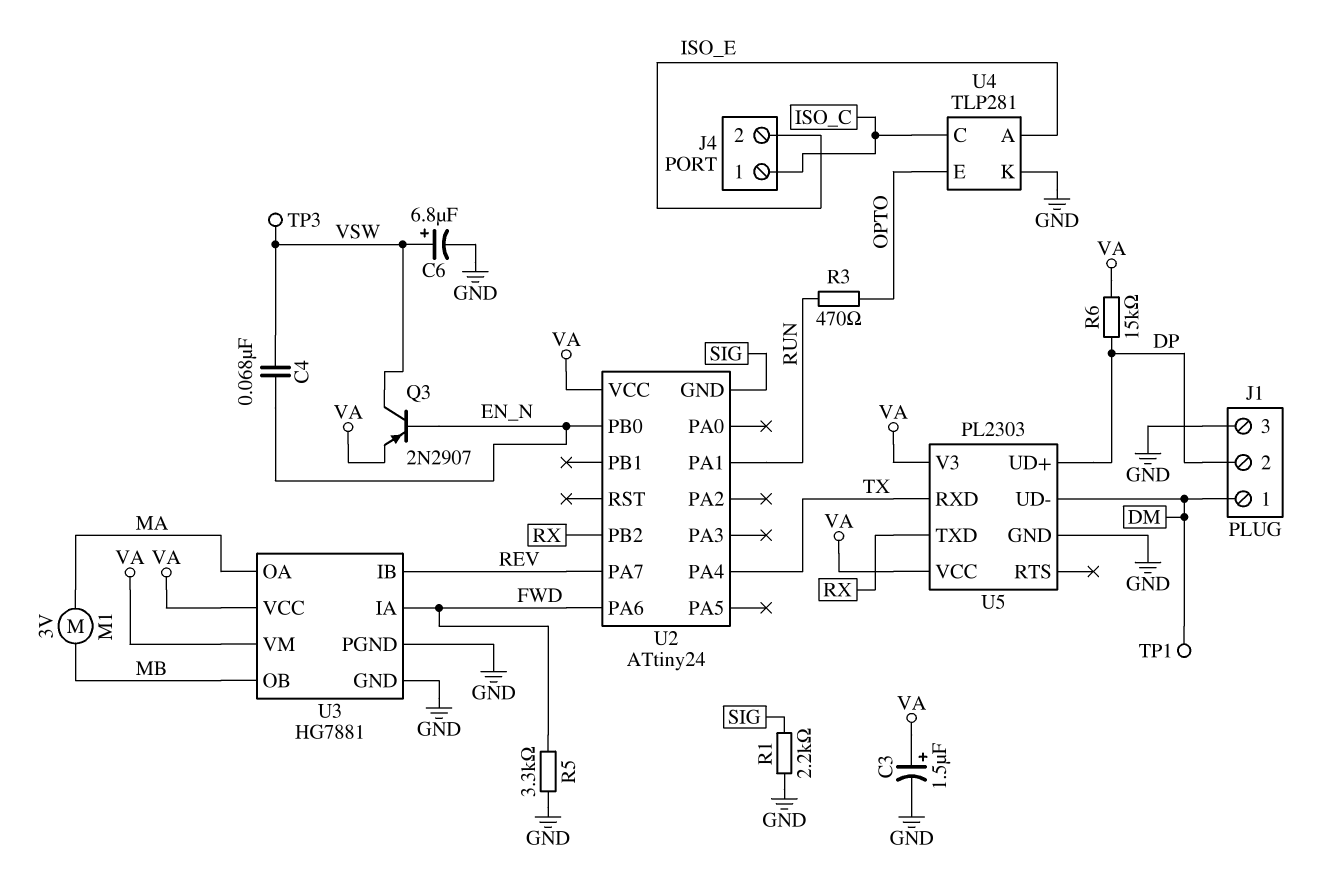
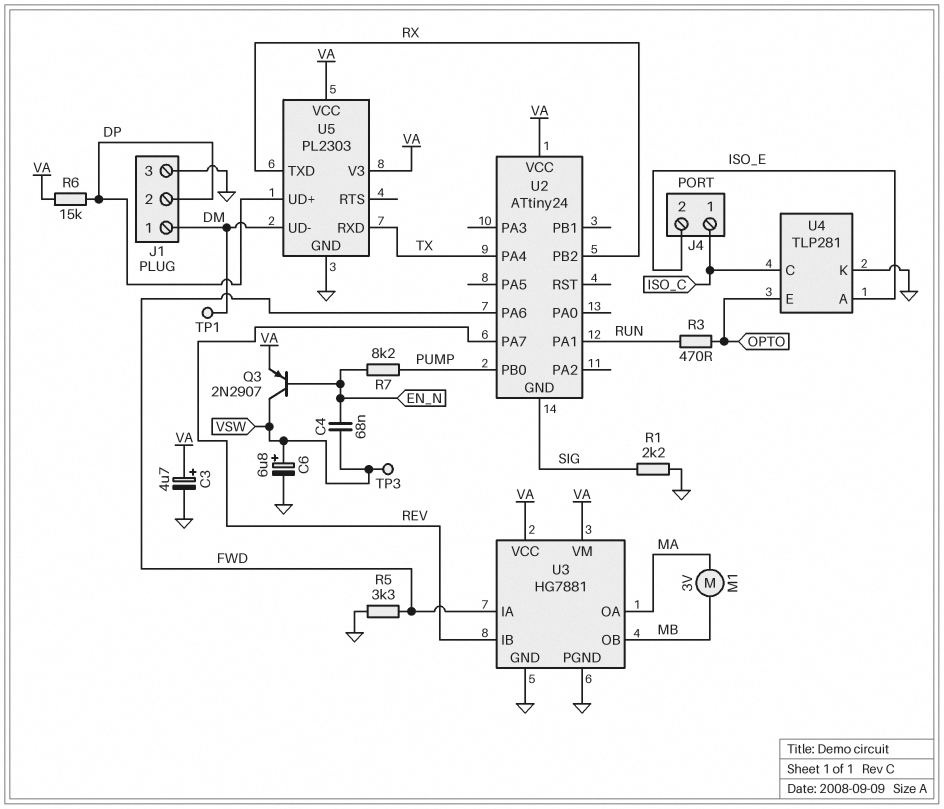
C3: 1.5uF (plus VA, minus GND) -> 4.7uF (plus VA, minus GND)
R7: none -> 8.2k (EN_N, PUMP)
U2 pin PB0: EN_N -> PUMP

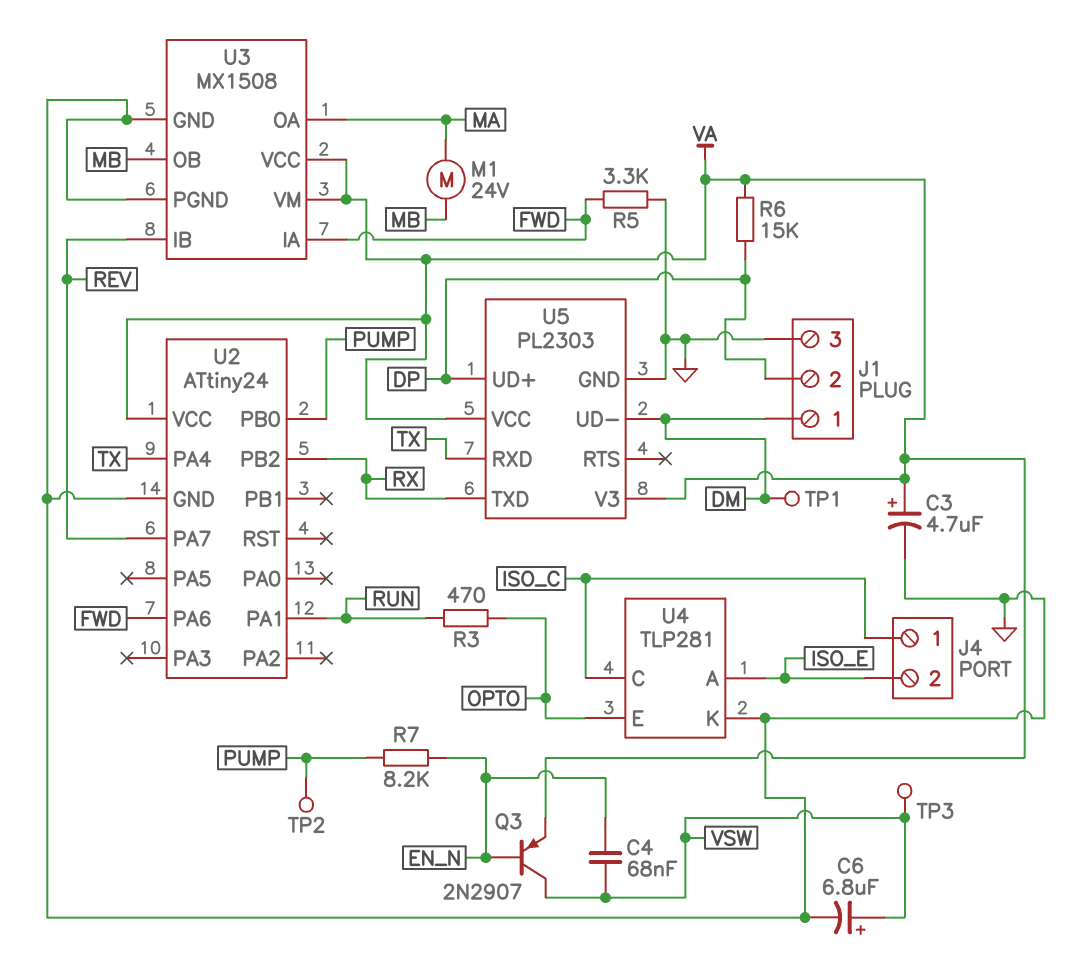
M1: motor 3V (MA, MB) -> motor 24V (MA, MB)
R1: 2.2k (GND, SIG) -> none
TP2: none -> test point (PUMP)
U2 pin GND: SIG -> GND
U3: HG7881 -> MX1508

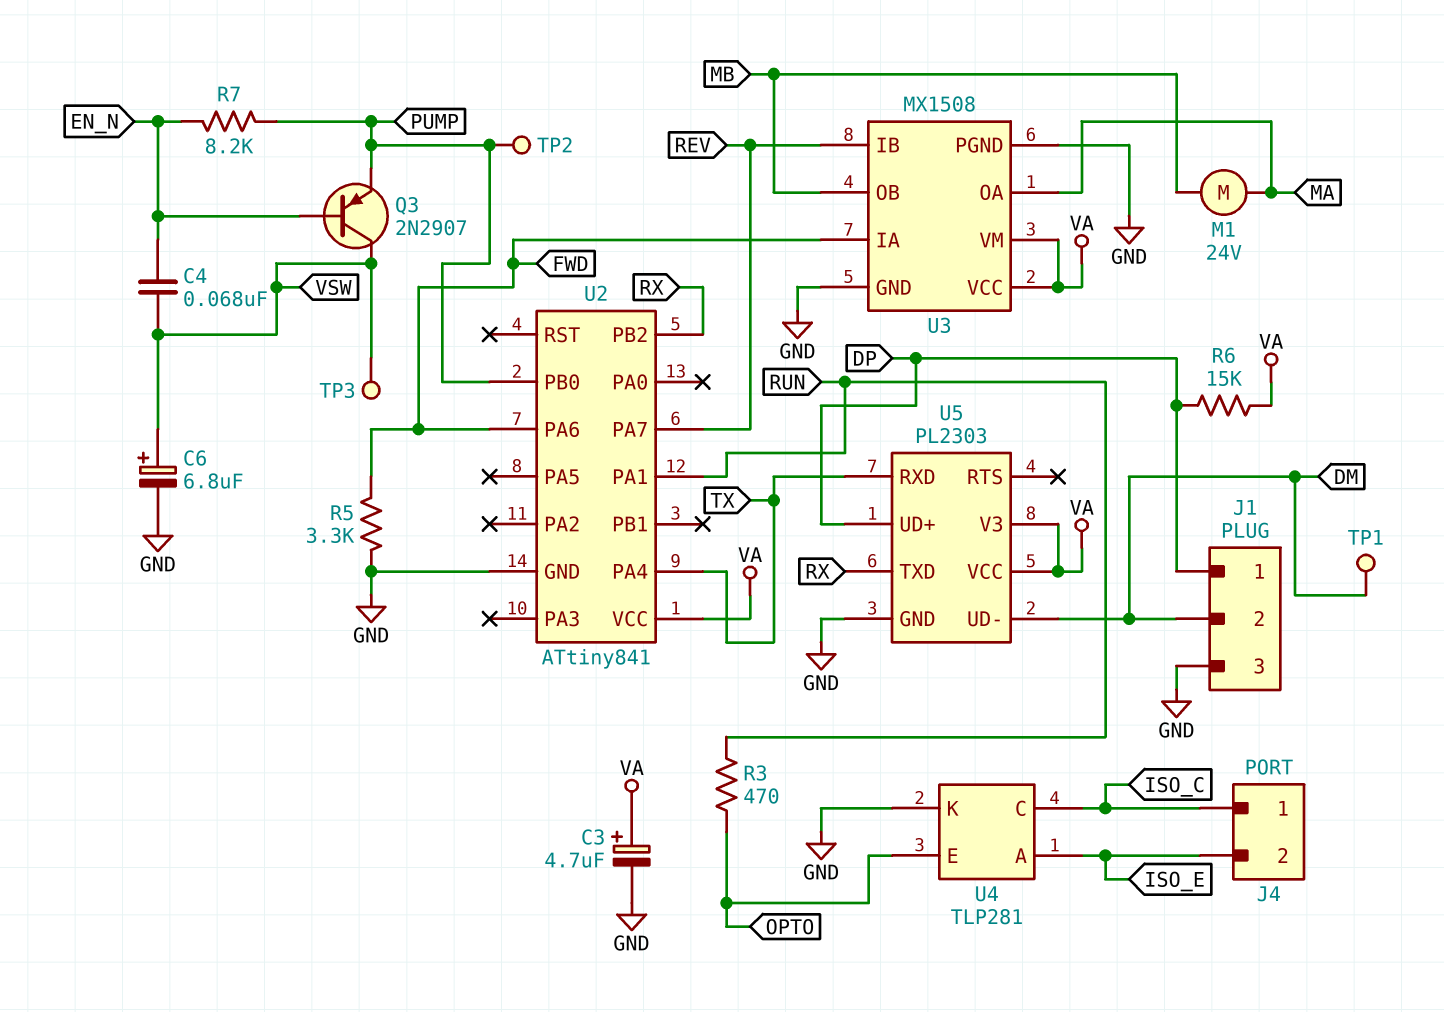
J1 pin 1: DM -> DP
J1 pin 2: DP -> DM
Q3: PNP 2N2907 (B EN_N, C VSW, E VA) -> PNP 2N2907 (B EN_N, C VSW, E PUMP)
U2: ATtiny24 -> ATtiny841

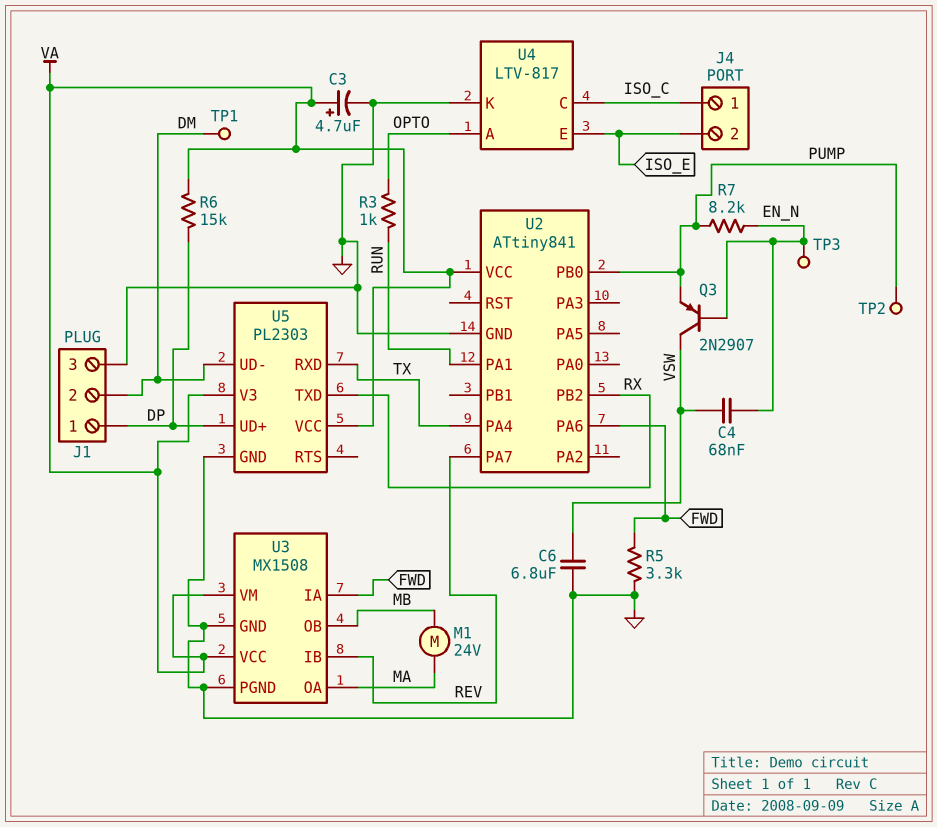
C6: 6.8uF (plus VSW, minus GND) -> 6.8uF (GND, VSW)
R3: 470 (OPTO, RUN) -> 1k (OPTO, RUN)
TP3: test point (VSW) -> test point (EN_N)
U4: TLP281 -> LTV-817
U4 pin A: ISO_E -> OPTO
U4 pin E: OPTO -> ISO_E

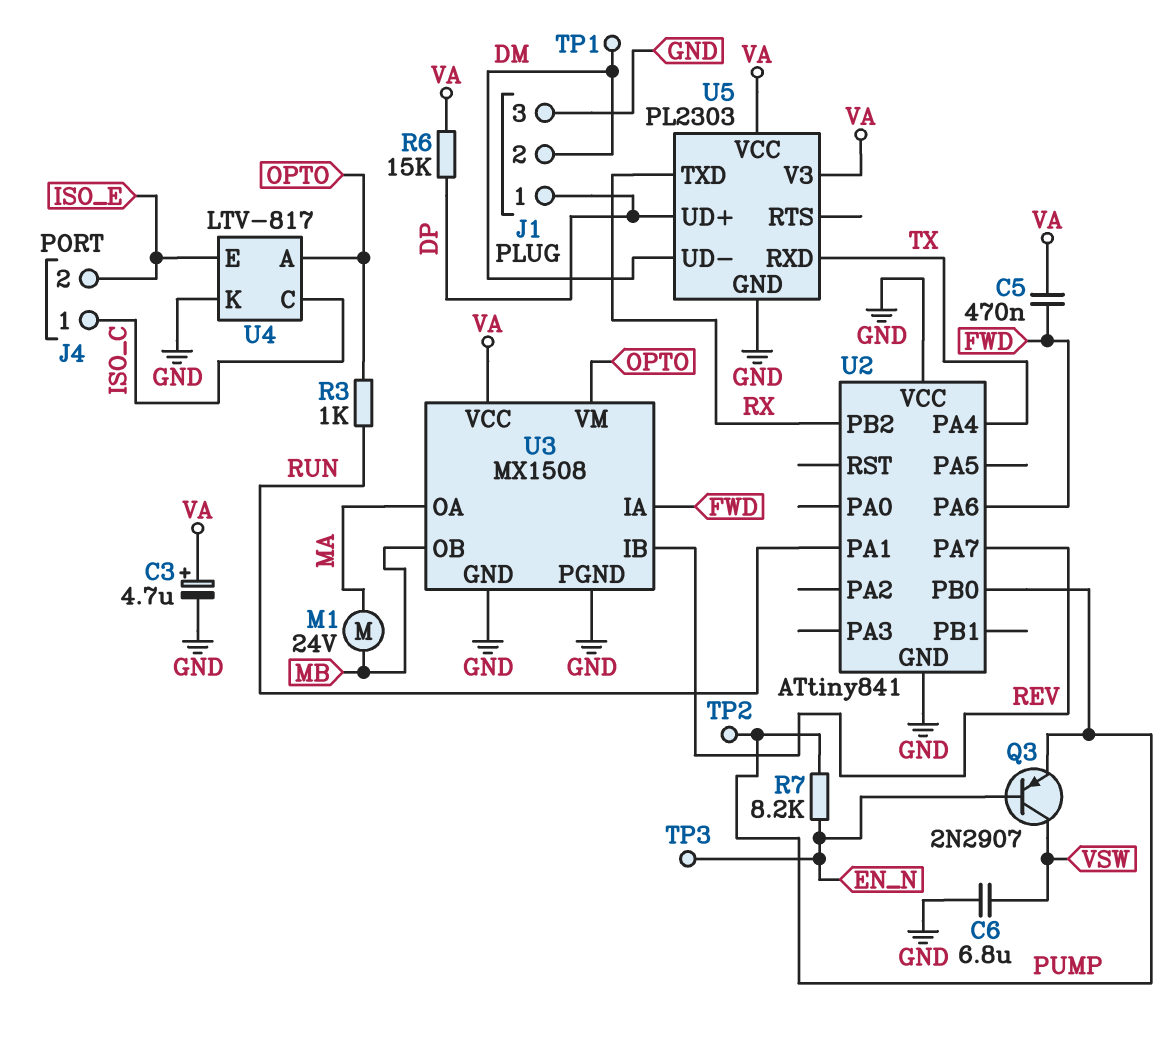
C4: 68nF (EN_N, VSW) -> none
C5: none -> 470nF (FWD, VA)
R5: 3.3k (FWD, GND) -> none
U2 pin VCC: VA -> GND
U3 pin VM: VA -> OPTO

